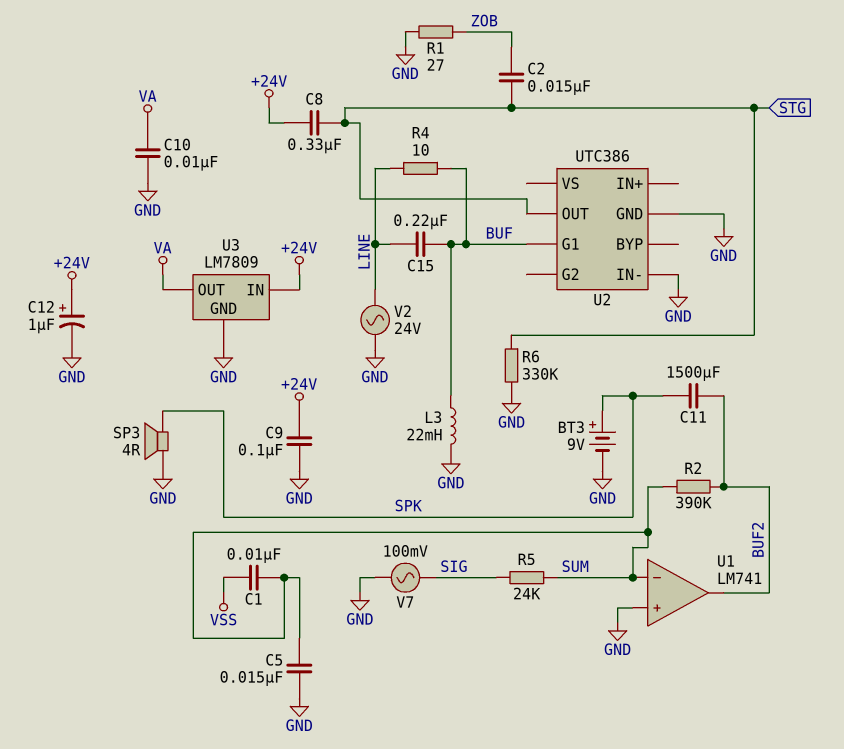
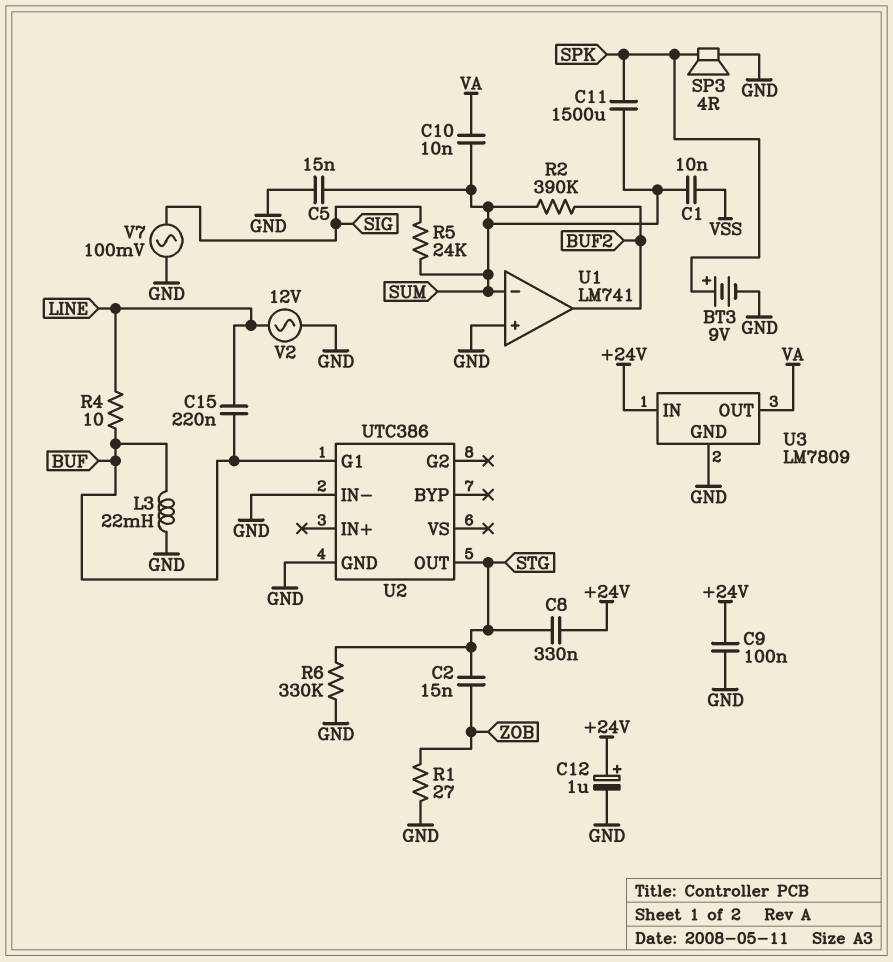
C10: 10nF (GND, VA) -> 10nF (SUM, VA)
C11: 1500uF (BUF2, SPK) -> 1500uF (SPK, SUM)
V2: AC 24V (GND, LINE) -> AC 12V (GND, LINE)

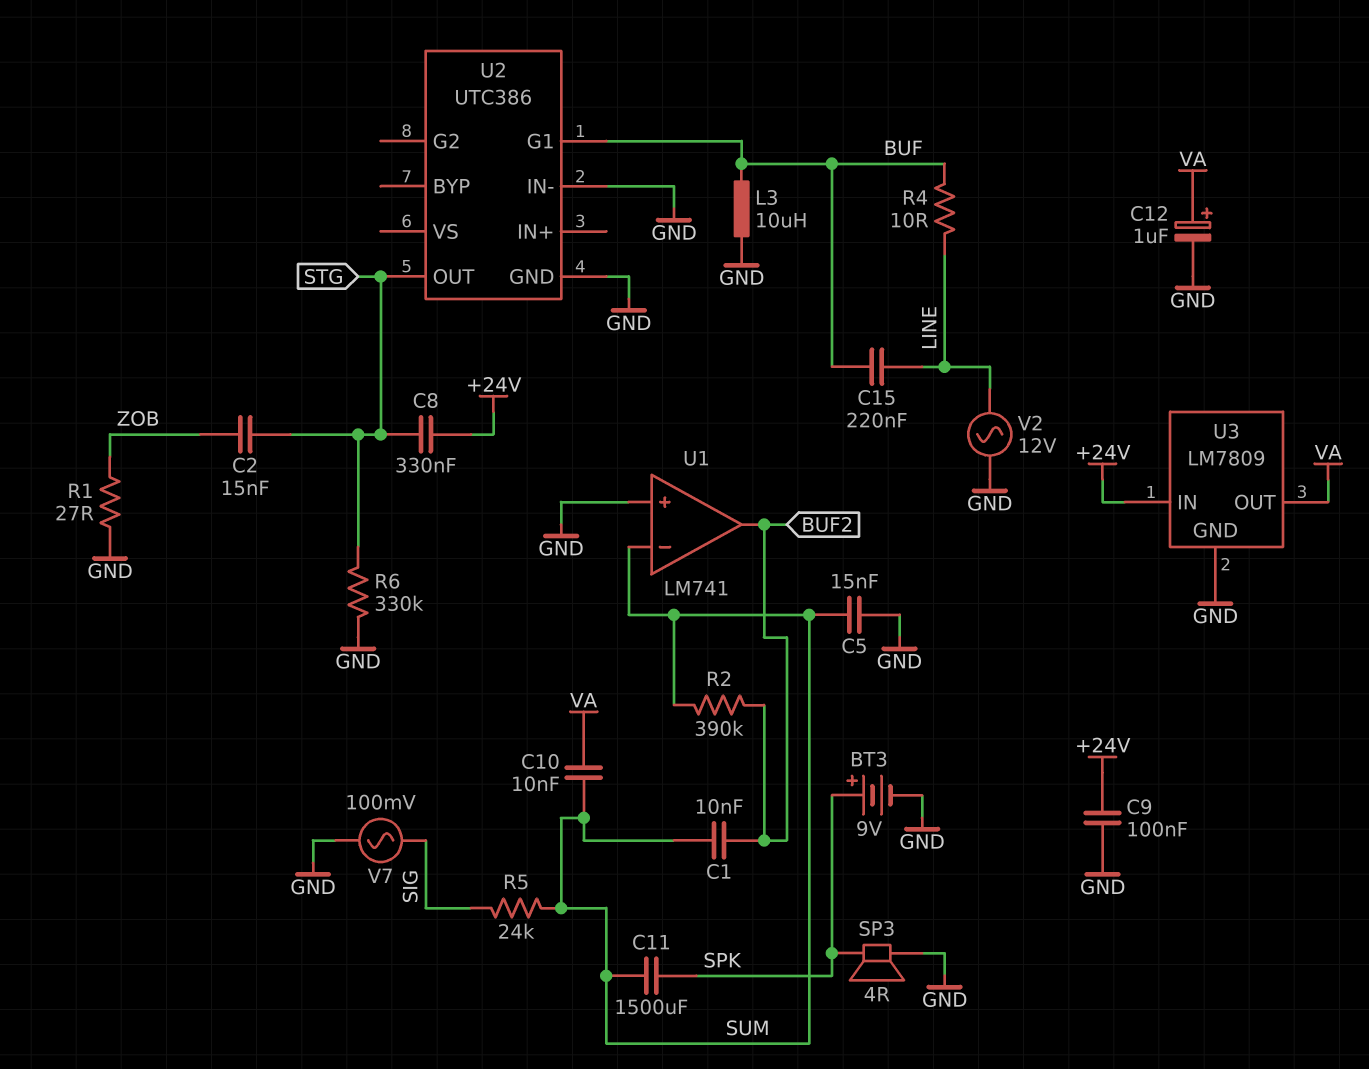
C1: 10nF (SUM, VSS) -> 10nF (BUF2, SUM)
C12: 1uF (plus +24V, minus GND) -> 1uF (plus VA, minus GND)
L3: 22mH (BUF, GND) -> 10uH (BUF, GND)

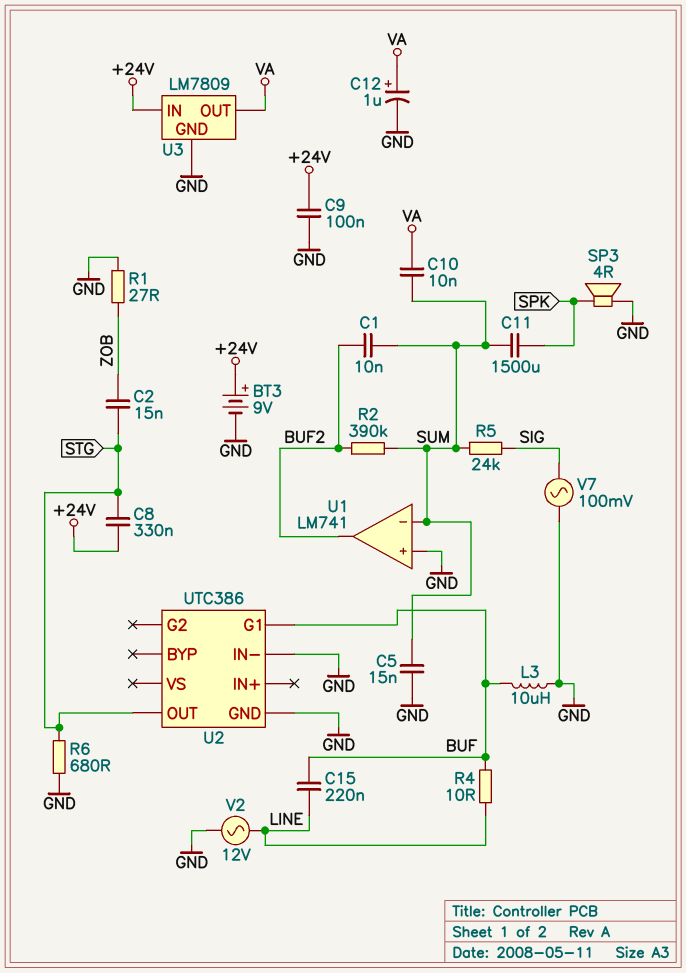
BT3: 9V (plus SPK, minus GND) -> 9V (plus +24V, minus GND)
R6: 330k (GND, STG) -> 680 (GND, STG)

